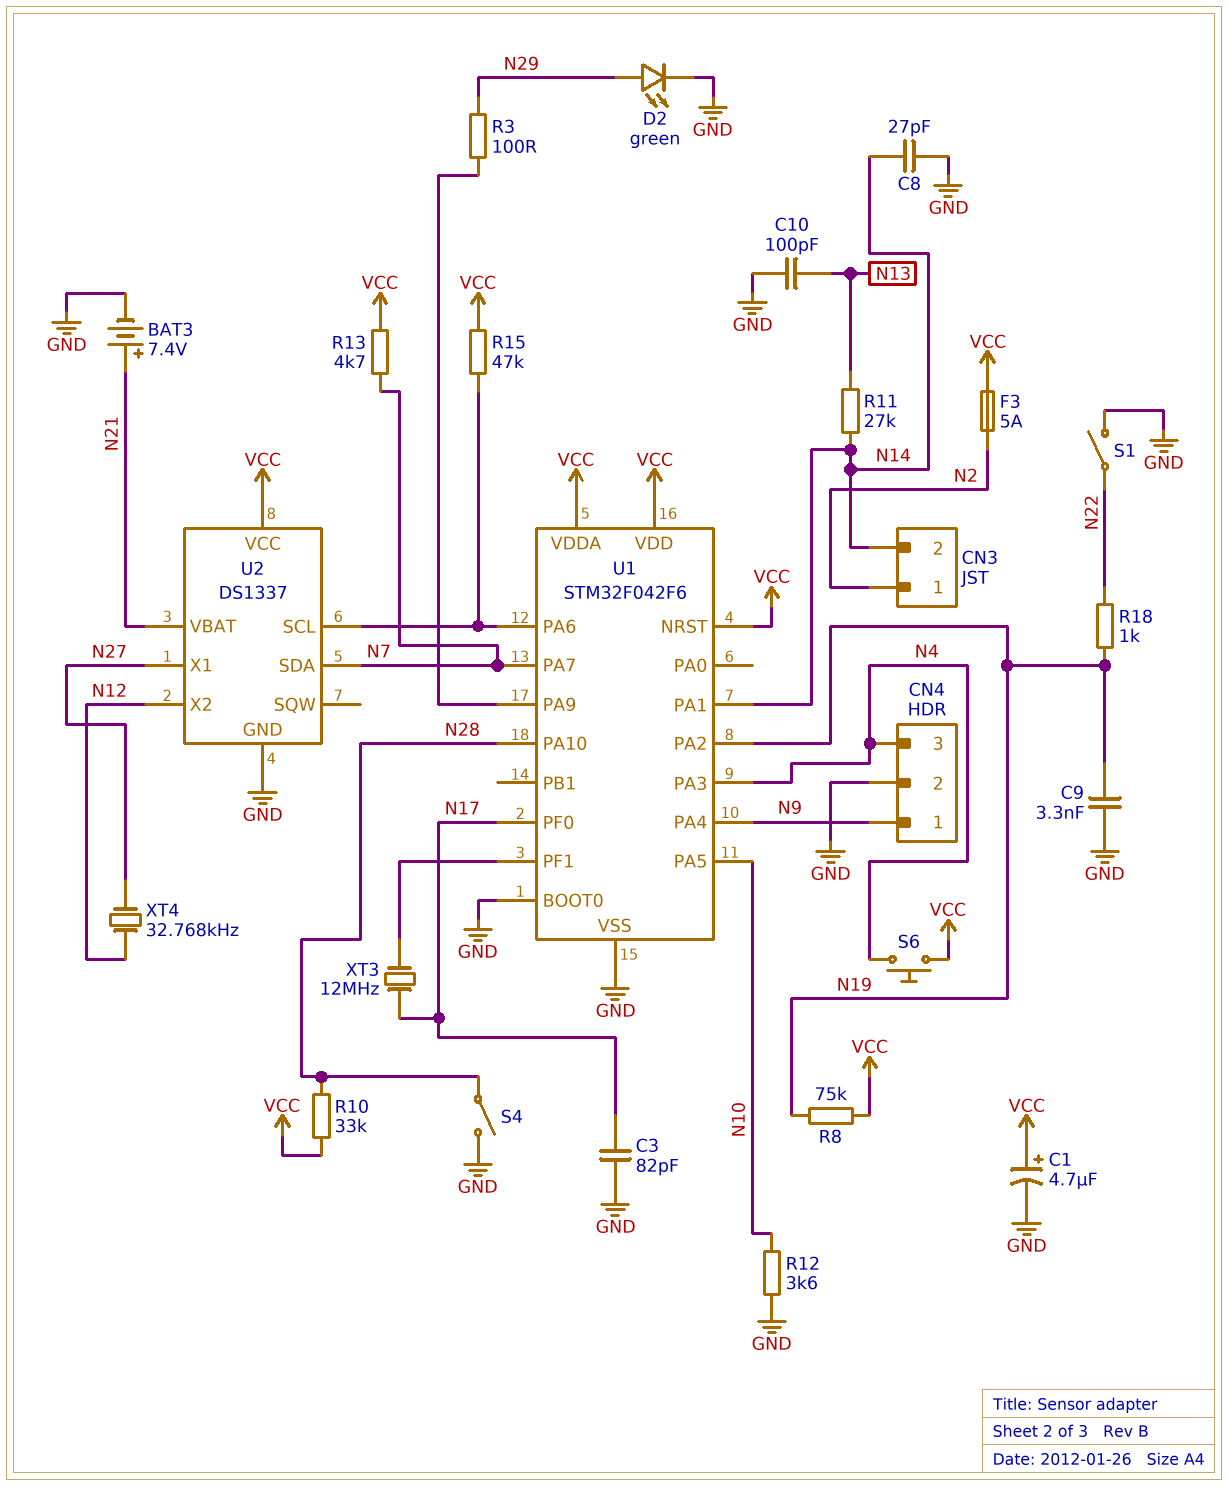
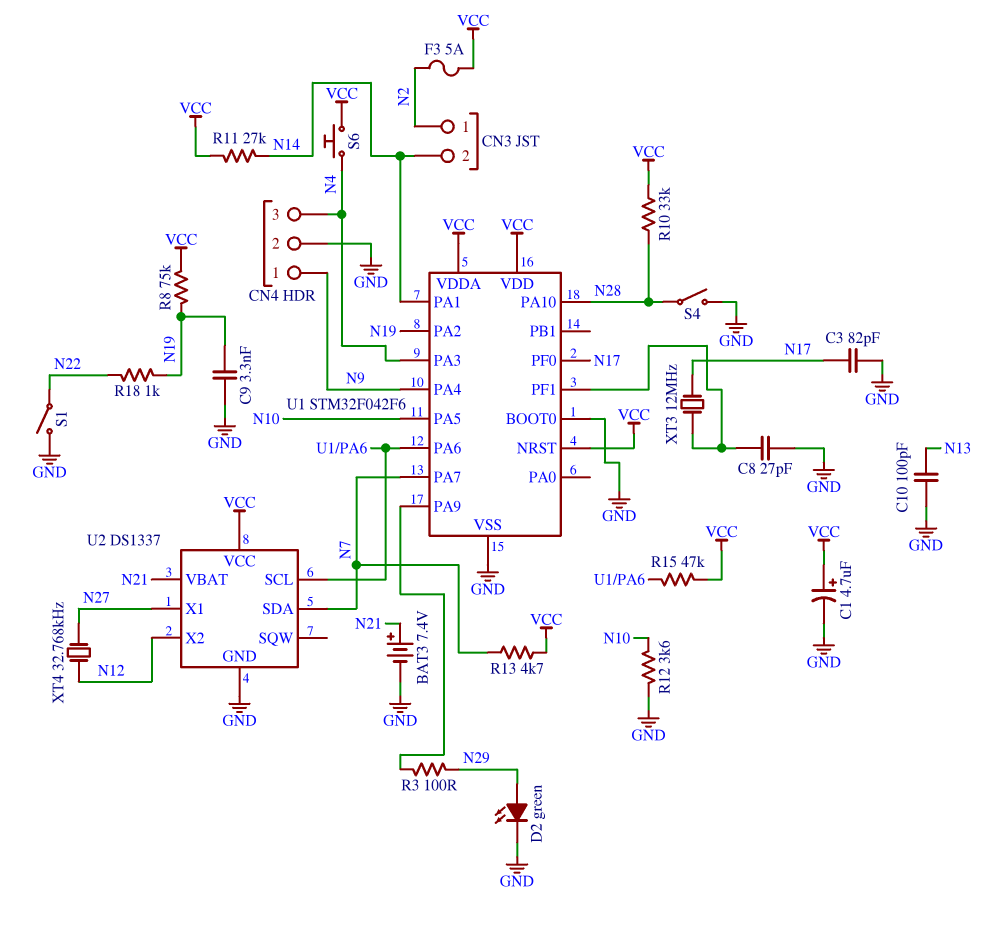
C8: 27pF (GND, N14) -> 27pF (GND, U1/PF1)
R11: 27k (N13, N14) -> 27k (N14, VCC)

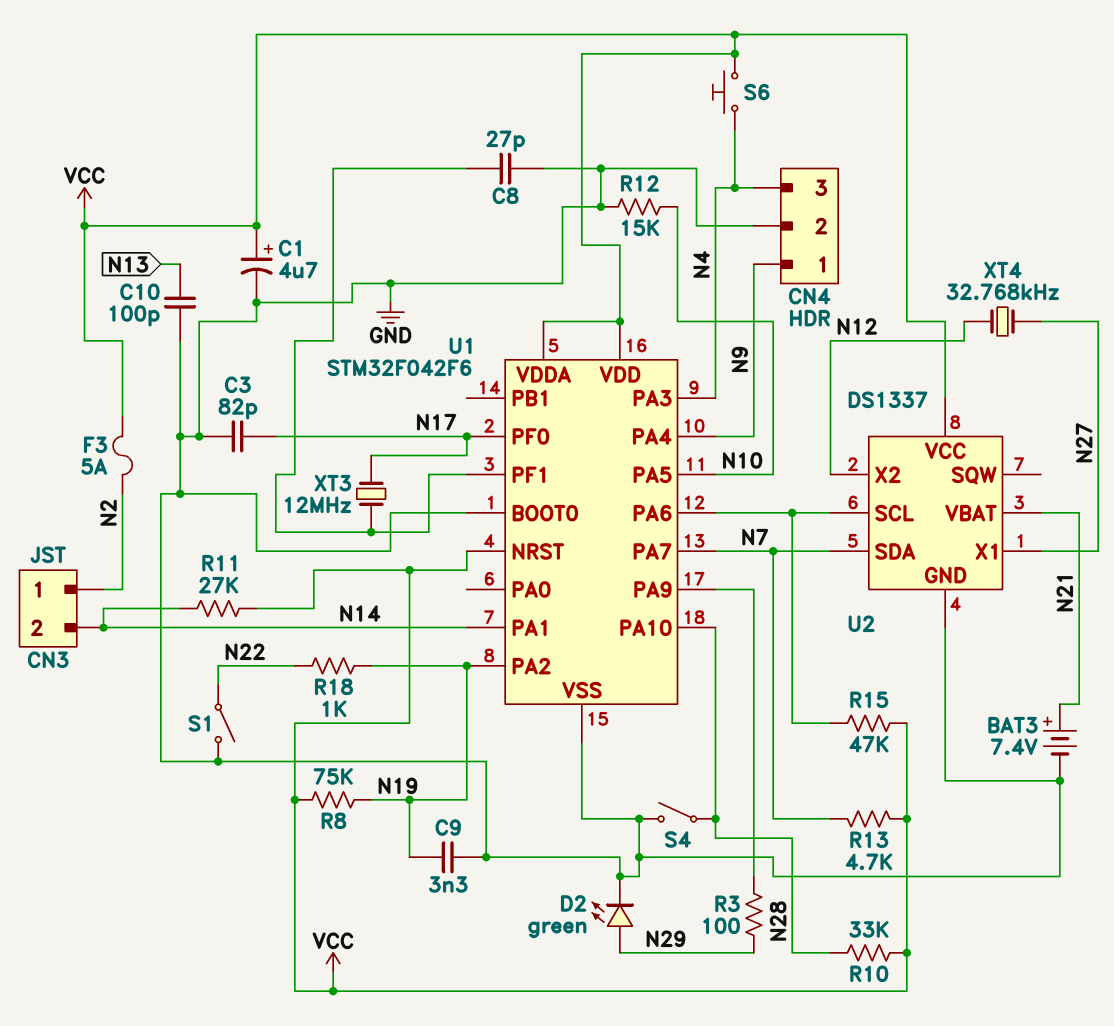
R12: 3.6k (GND, N10) -> 15k (GND, N10)

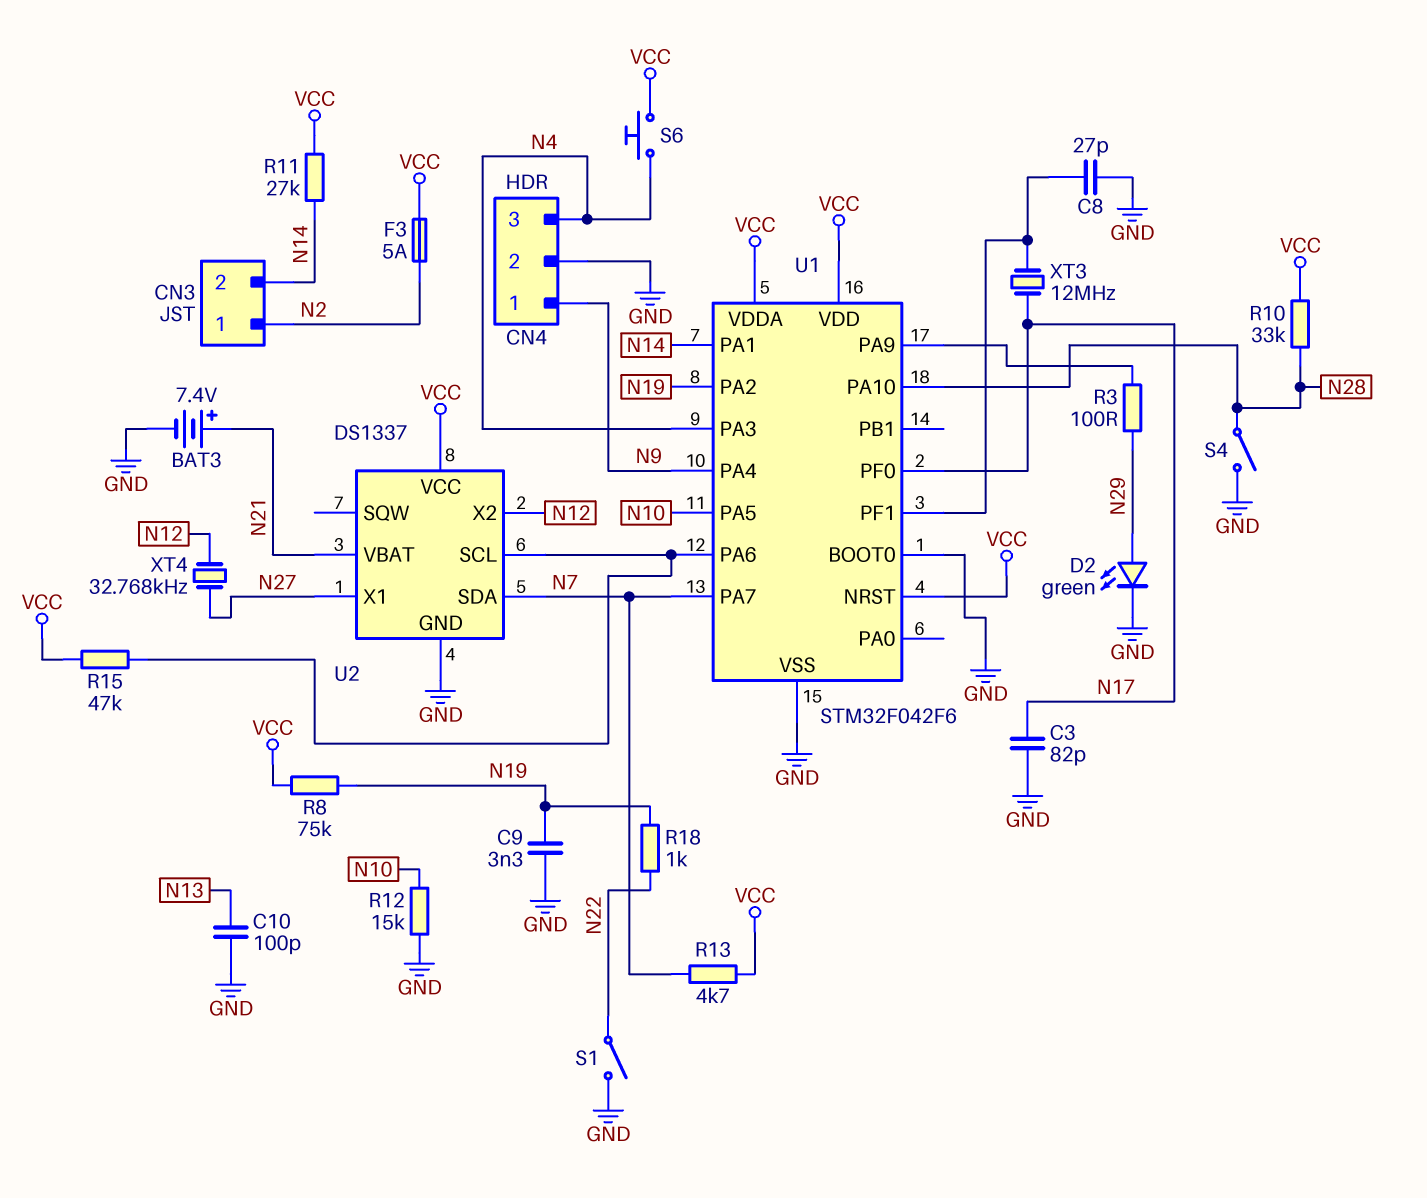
C1: 4.7uF (plus VCC, minus GND) -> none

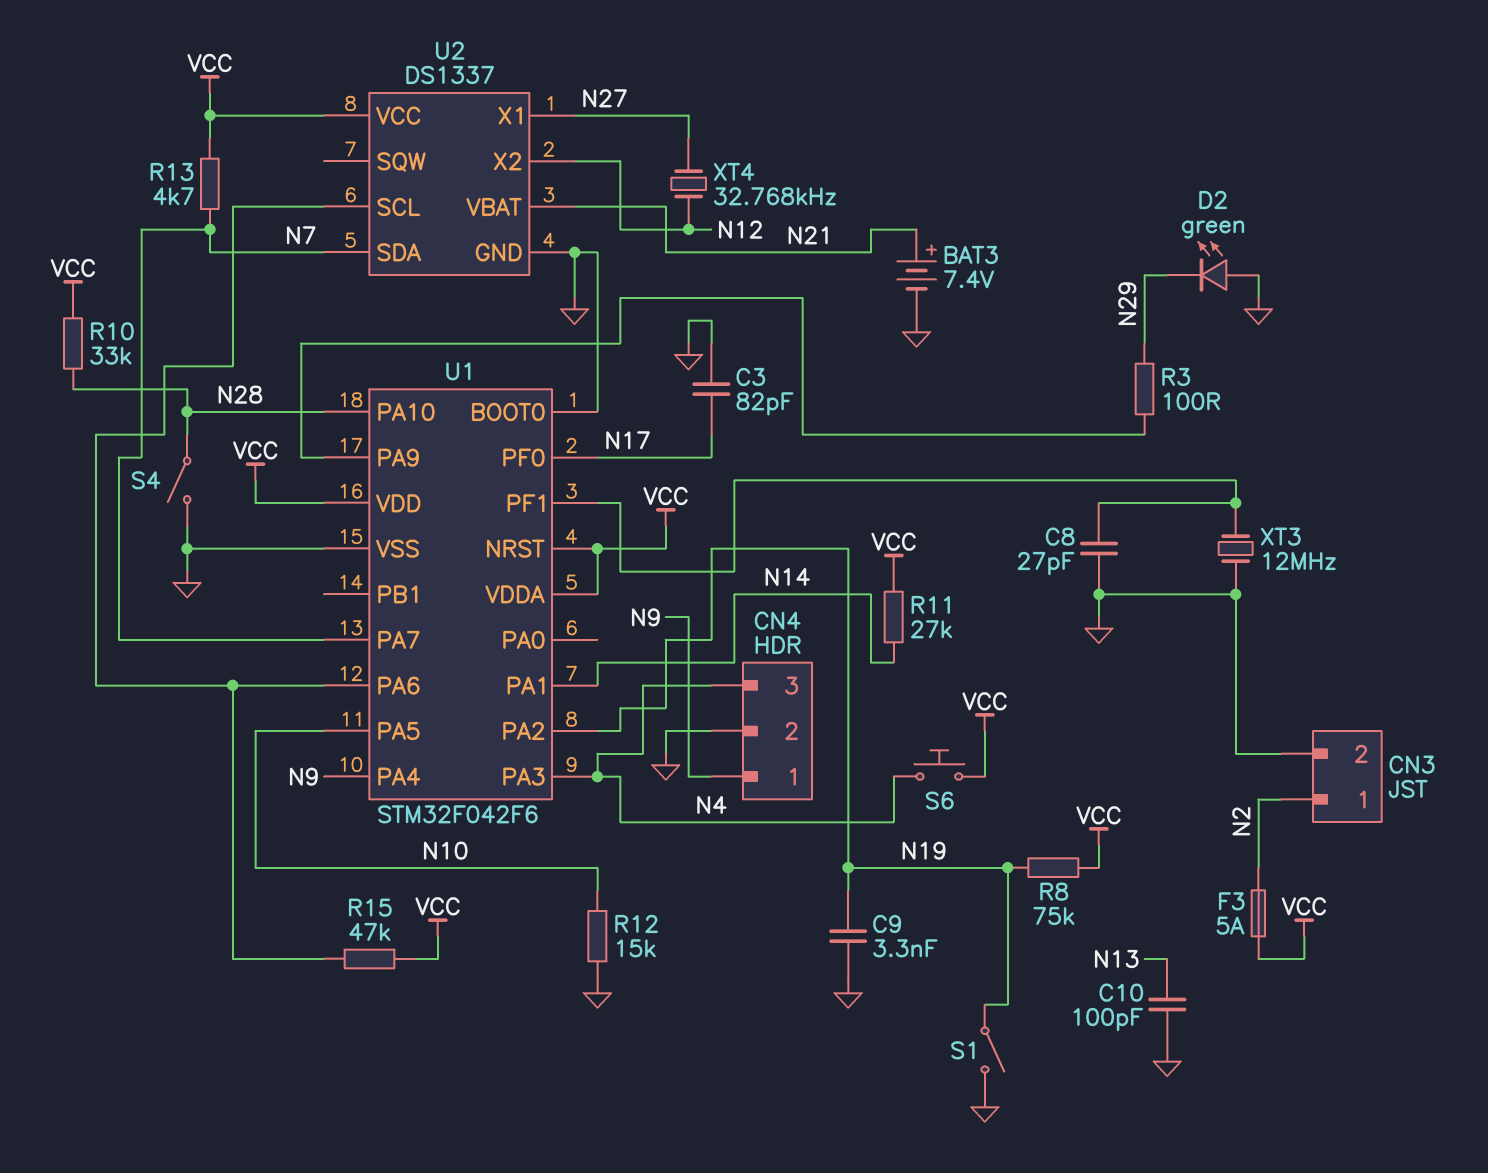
CN3 pin 2: N14 -> GND
D2: LED green (A N29, K GND) -> LED green (A GND, K N29)
R18: 1k (N19, N22) -> none
S1: switch (GND, N22) -> switch (GND, N19)
XT3: 12MHz (N17, U1/PF1) -> 12MHz (GND, U1/PF1)

